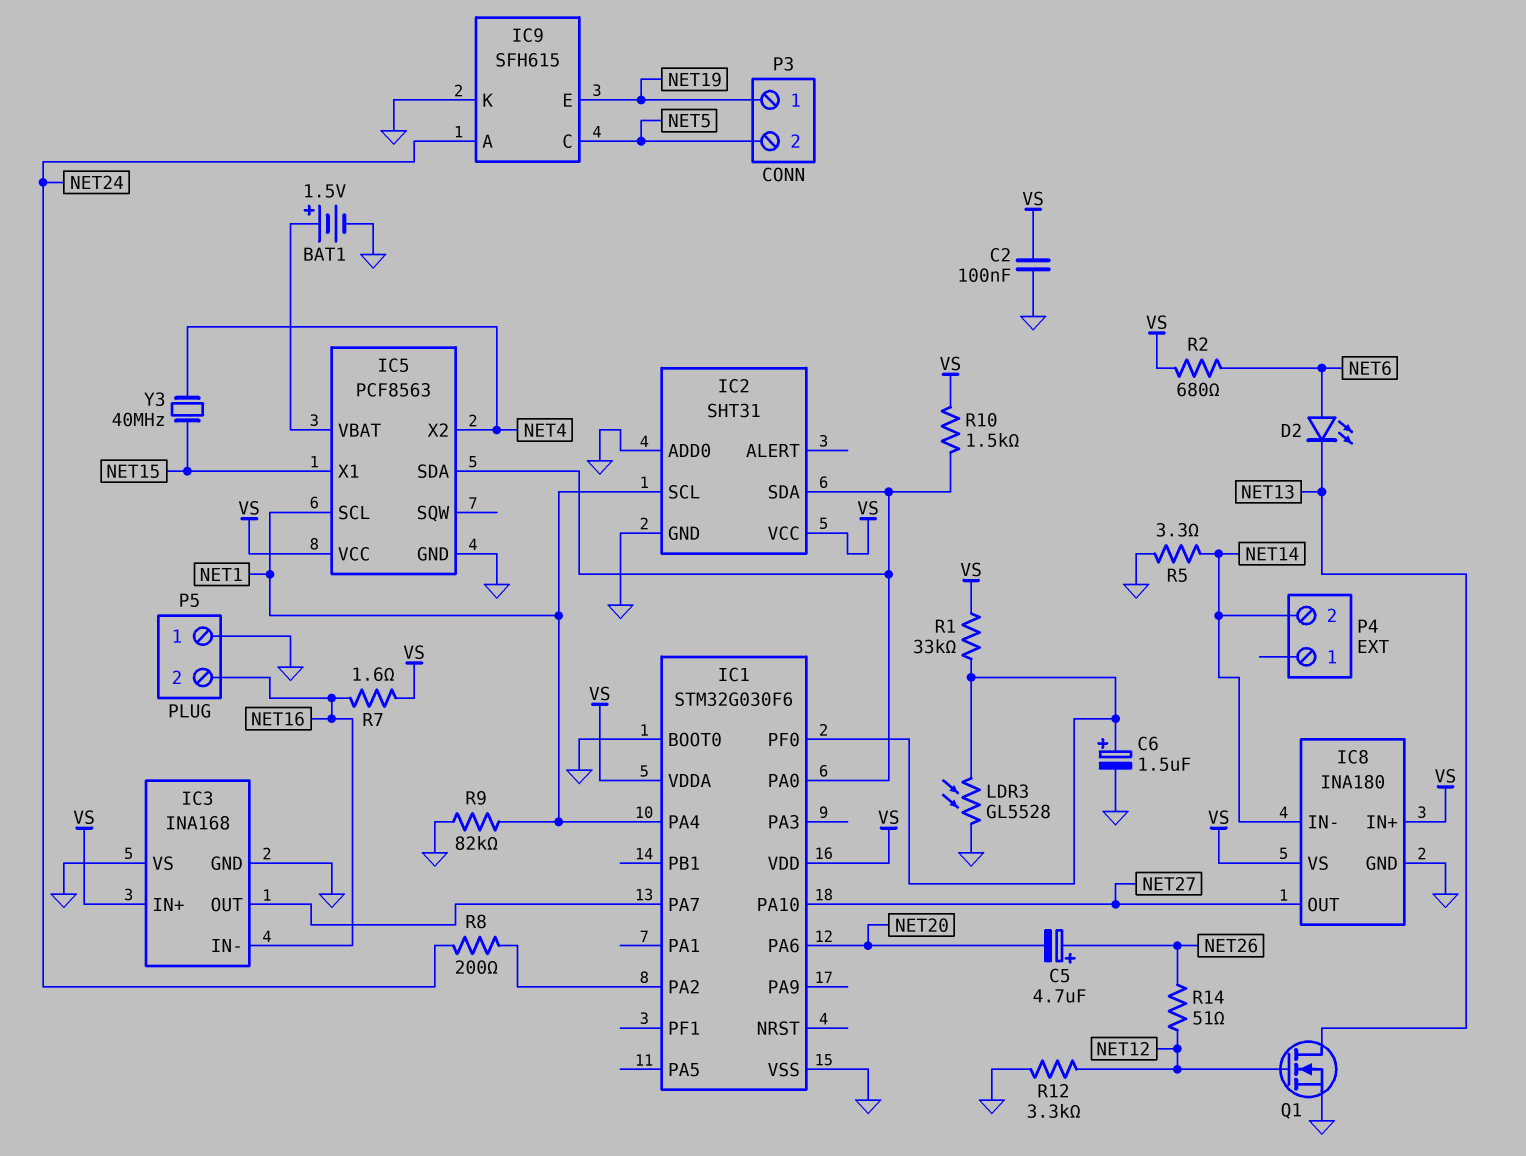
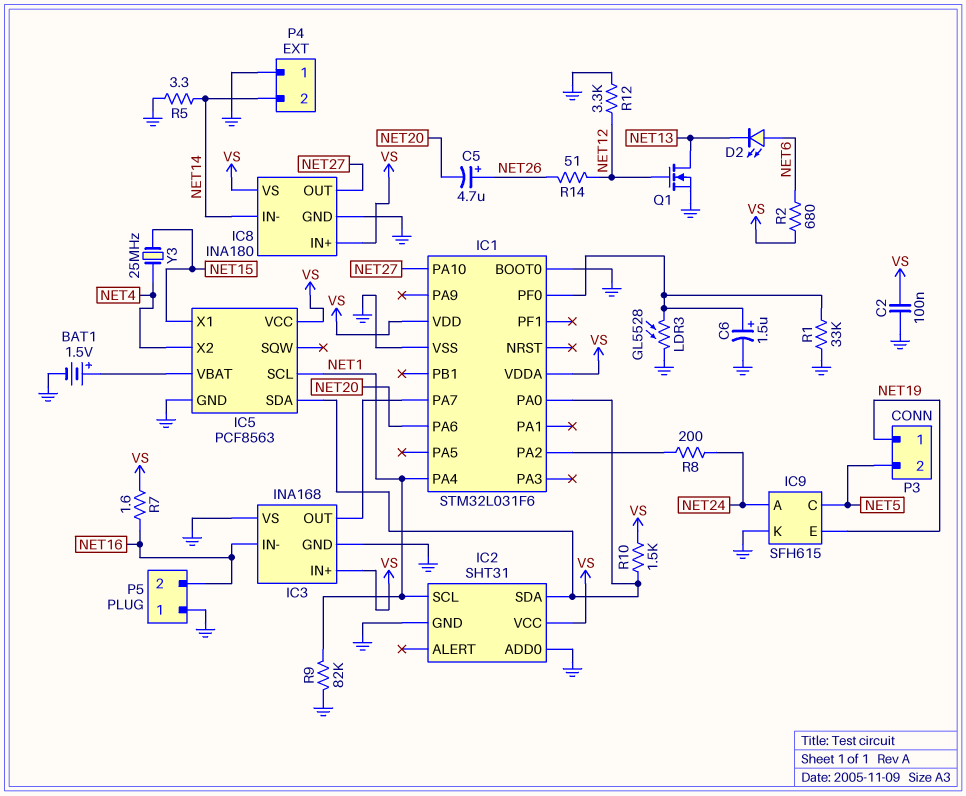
IC1: STM32G030F6 -> STM32L031F6
P4 pin 1: none -> GND
R1: 33k (IC1/PF0, VS) -> 33k (GND, IC1/PF0)
Y3: 40MHz (NET4, NET15) -> 25MHz (NET4, NET15)

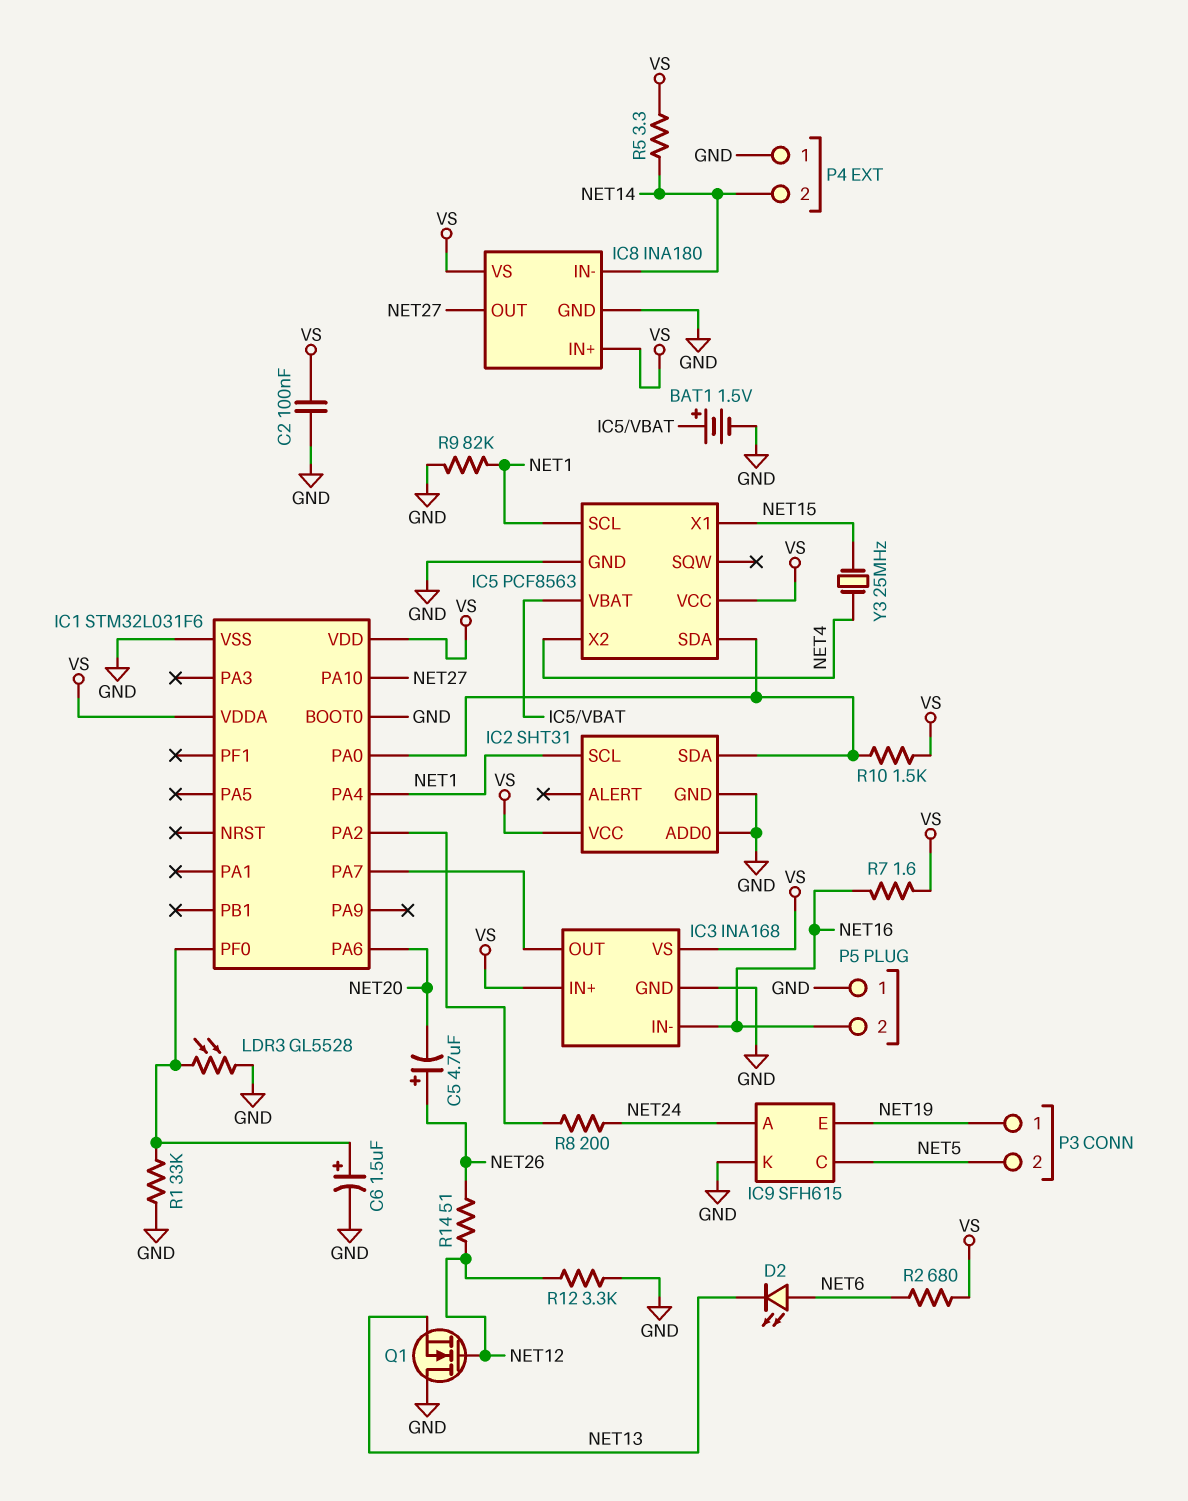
IC3 pin VS: GND -> VS
Q1: NMOS (G NET12, D NET13, S GND) -> NMOS (G NET12, D GND, S NET13)
R5: 3.3 (GND, NET14) -> 3.3 (NET14, VS)

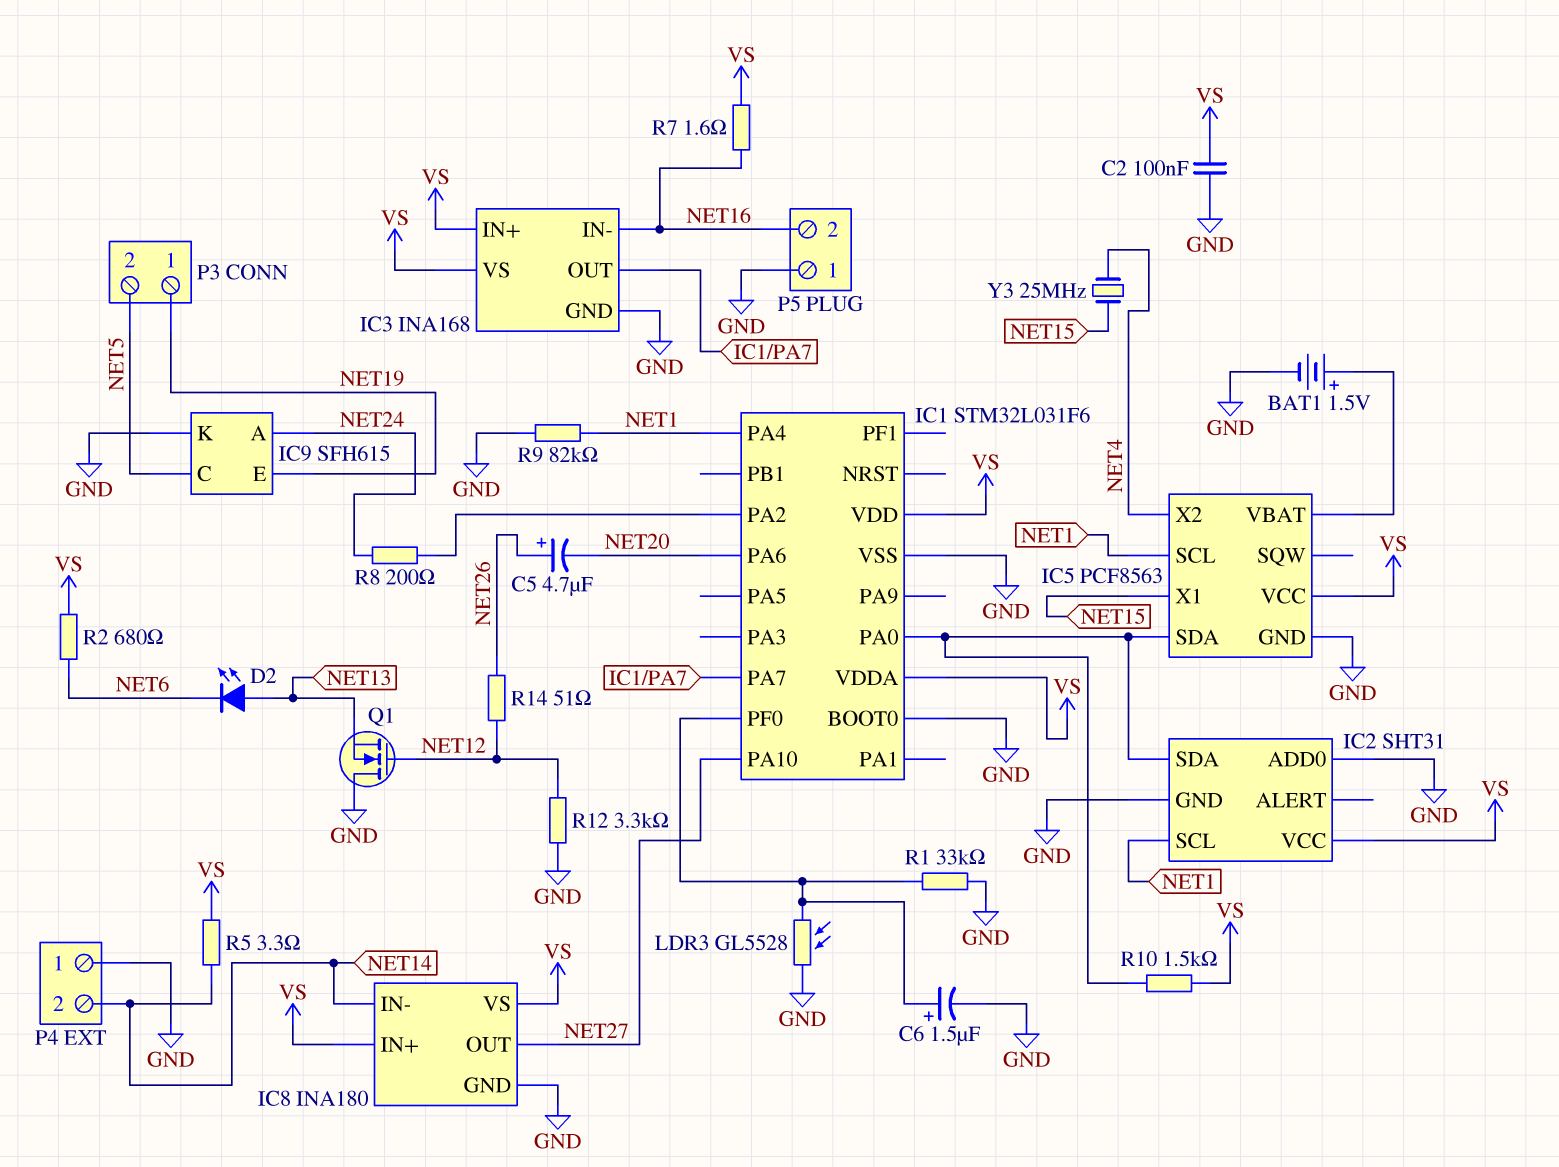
D2: LED (A NET6, K NET13) -> LED (A NET13, K NET6)

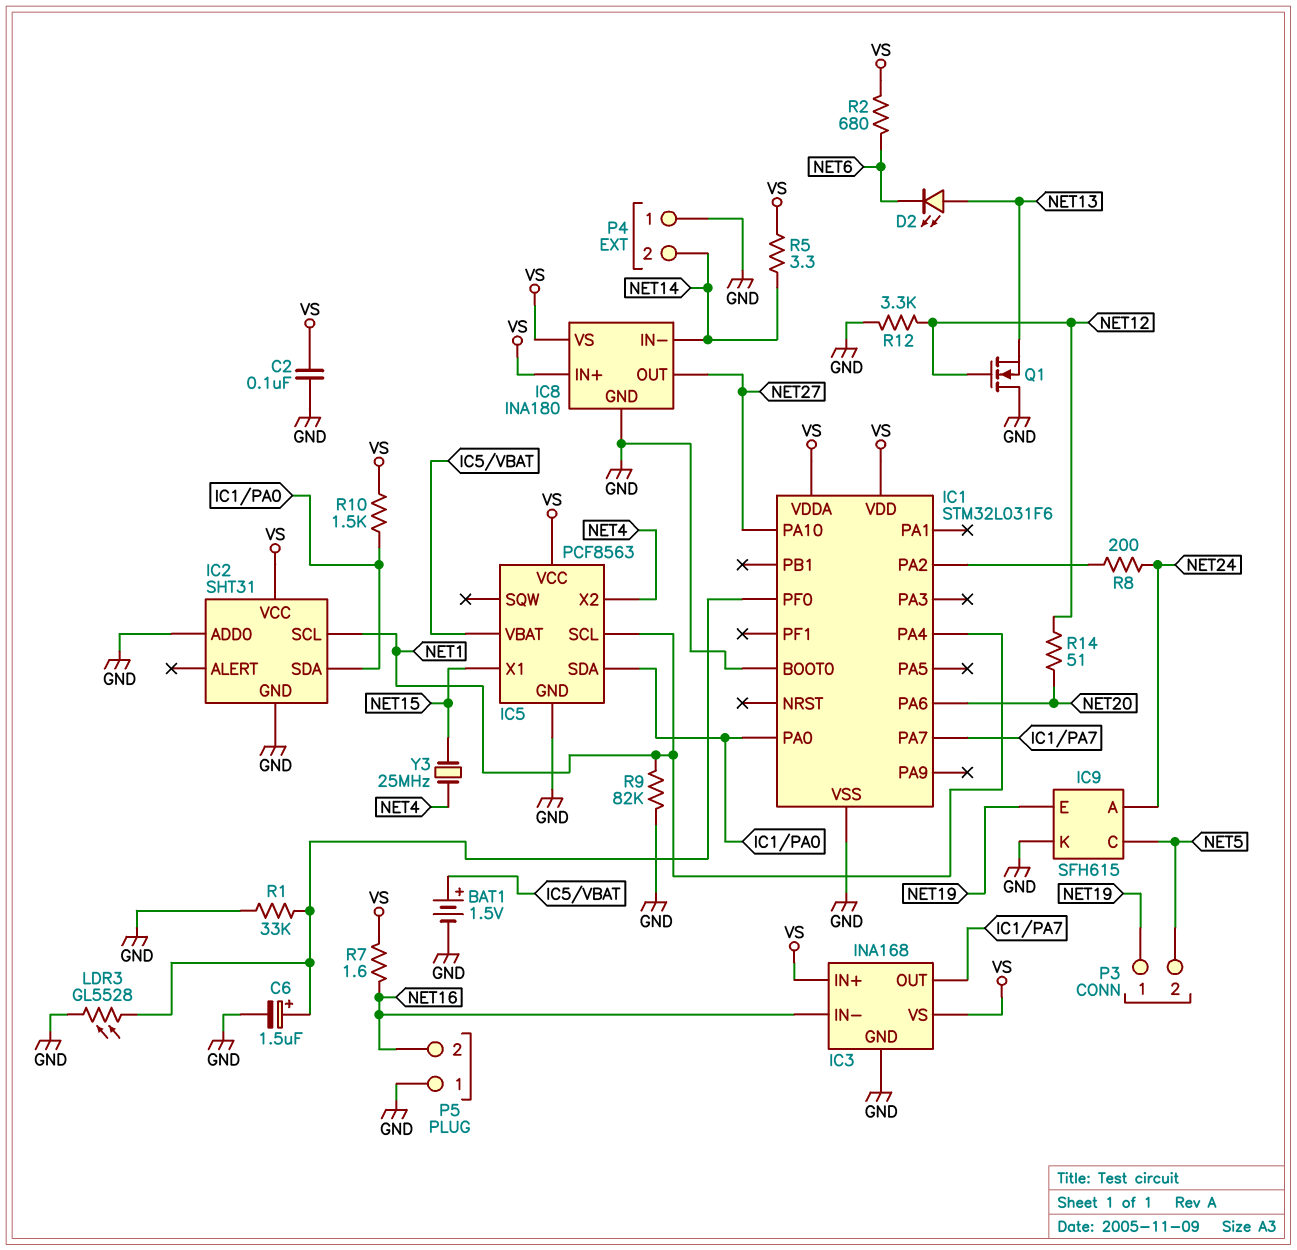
C5: 4.7uF (plus NET26, minus NET20) -> none
R14: 51 (NET12, NET26) -> 51 (NET12, NET20)

